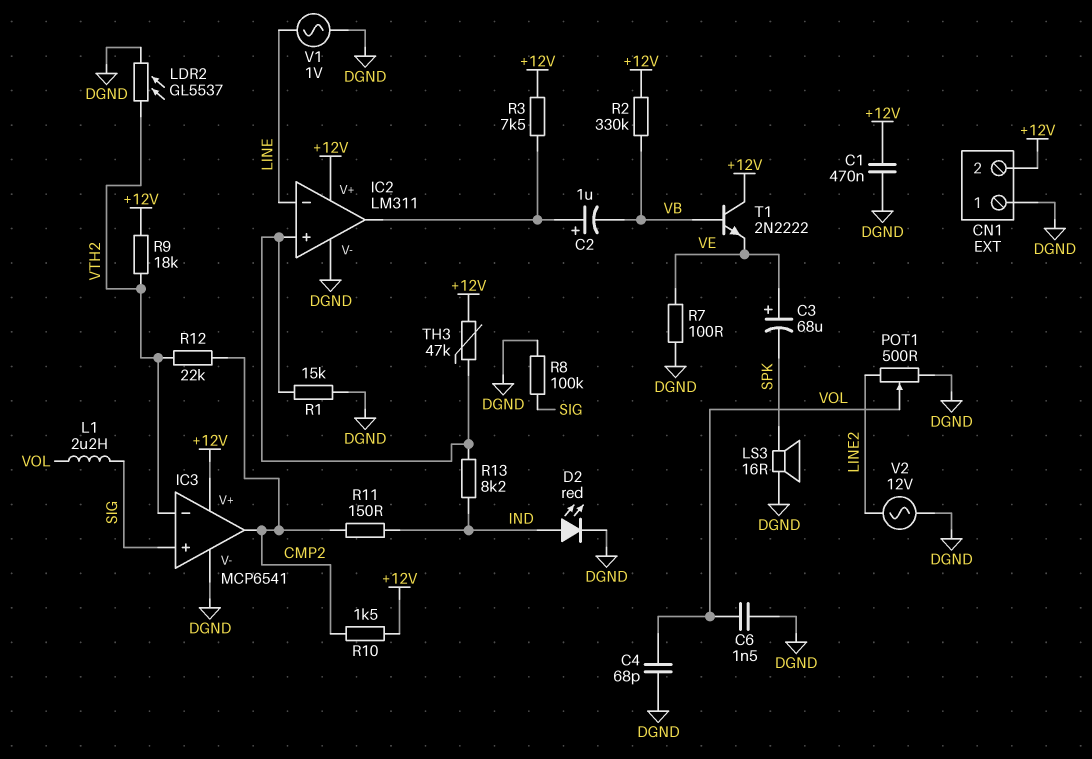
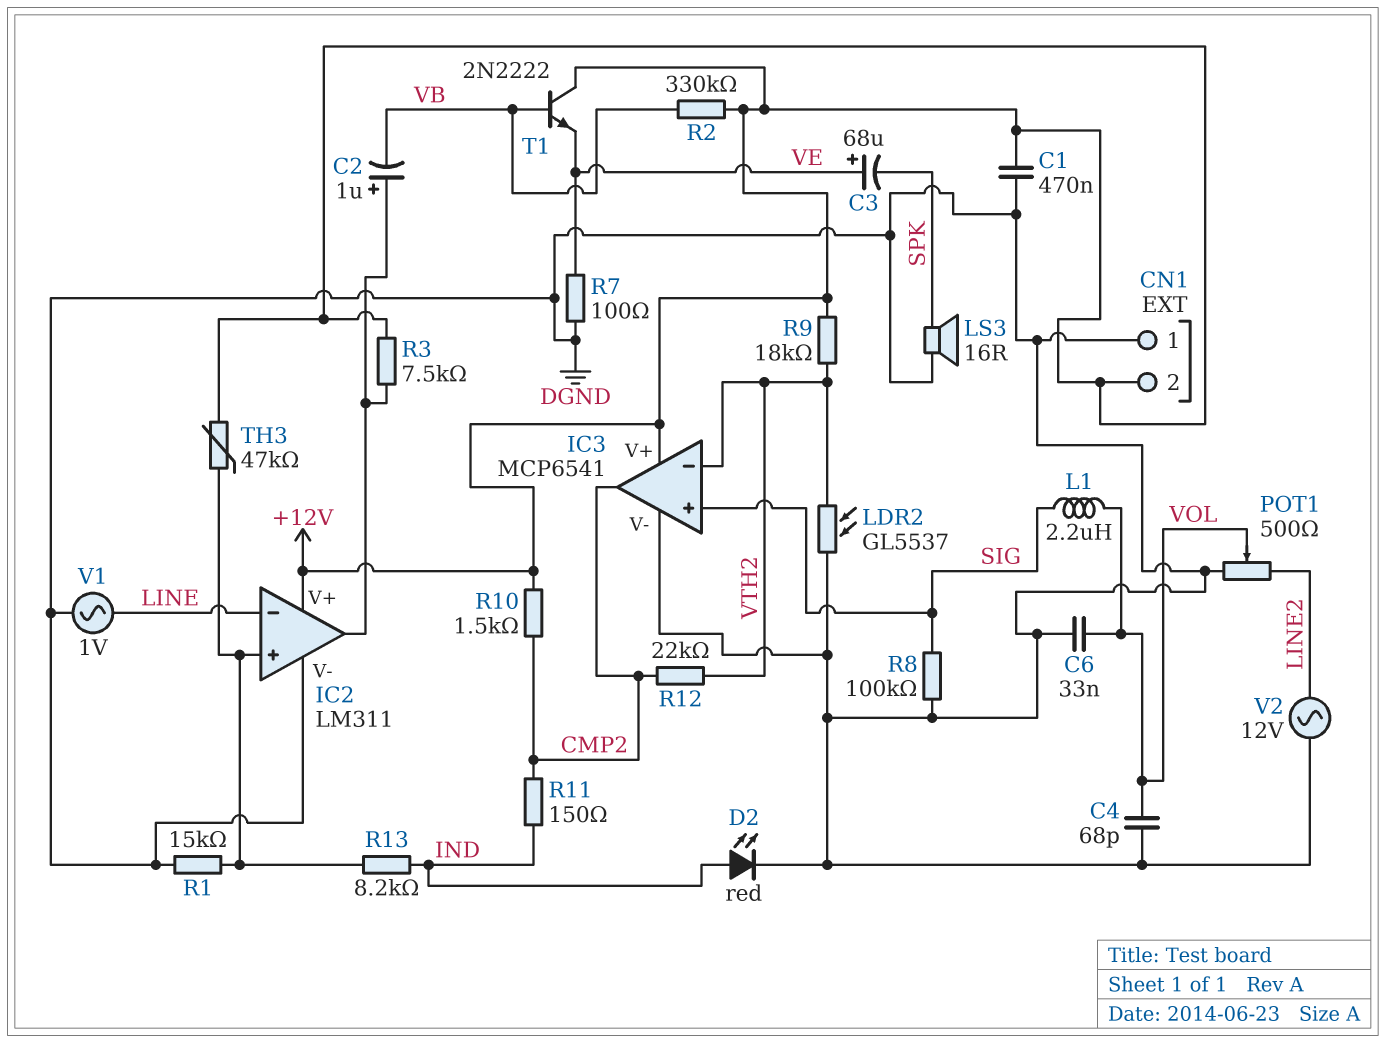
C6: 1.5nF (DGND, VOL) -> 33nF (DGND, VOL)

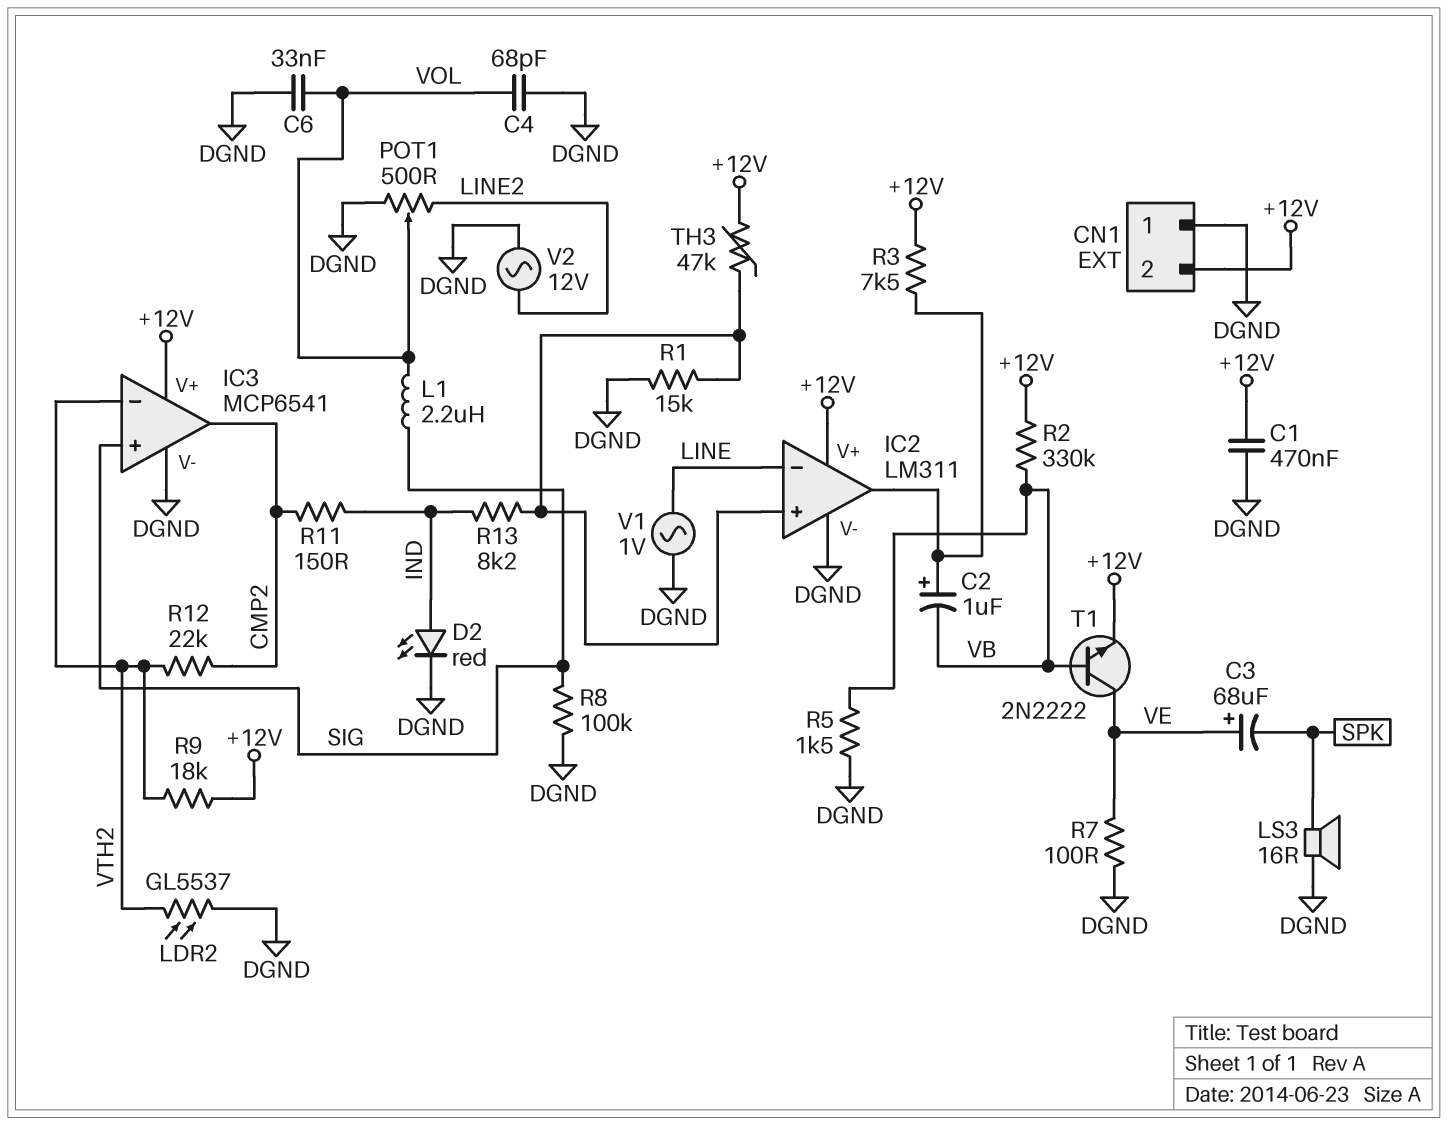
R5: none -> 1.5k (DGND, VB)
R10: 1.5k (+12V, CMP2) -> none
T1: NPN 2N2222 (B VB, C +12V, E VE) -> NPN 2N2222 (B VB, C VE, E +12V)

